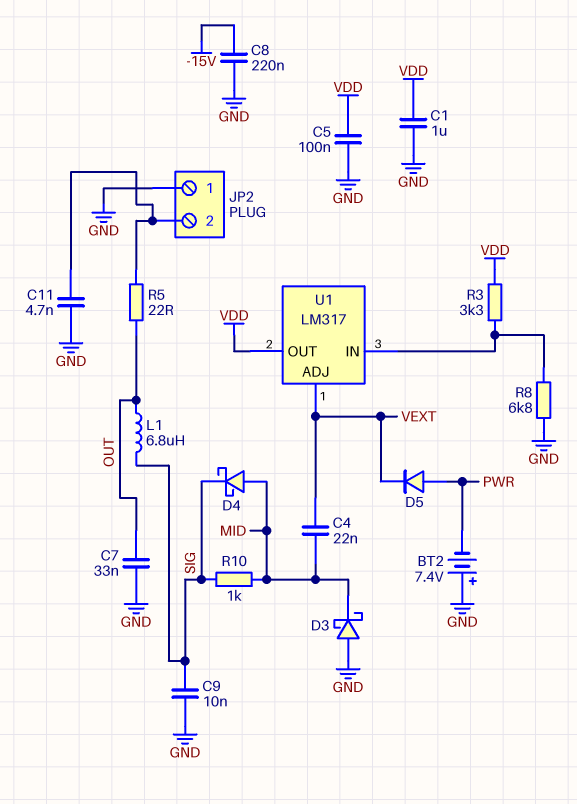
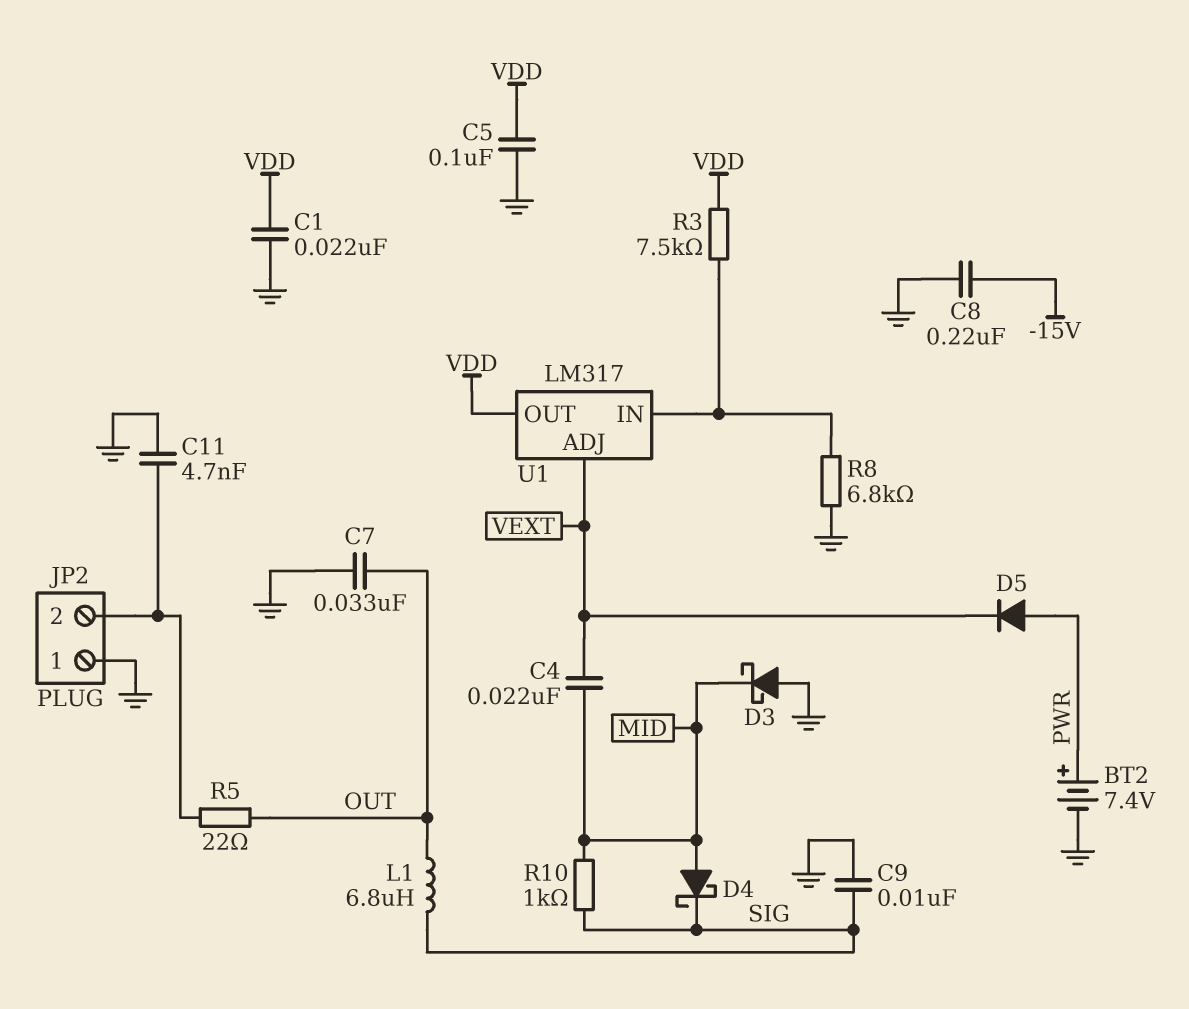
BT2: 7.4V (plus GND, minus PWR) -> 7.4V (plus PWR, minus GND)
C1: 1uF (GND, VDD) -> 22nF (GND, VDD)
R3: 3.3k (U1/IN, VDD) -> 7.5k (U1/IN, VDD)

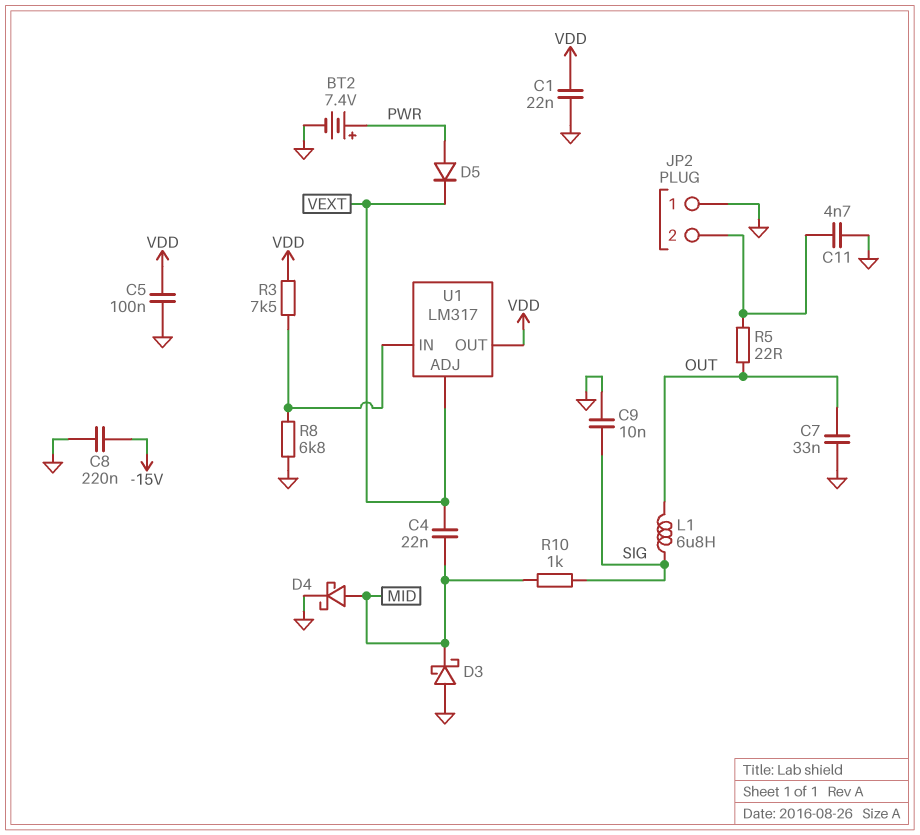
D4: schottky (A MID, K SIG) -> schottky (A MID, K GND)

